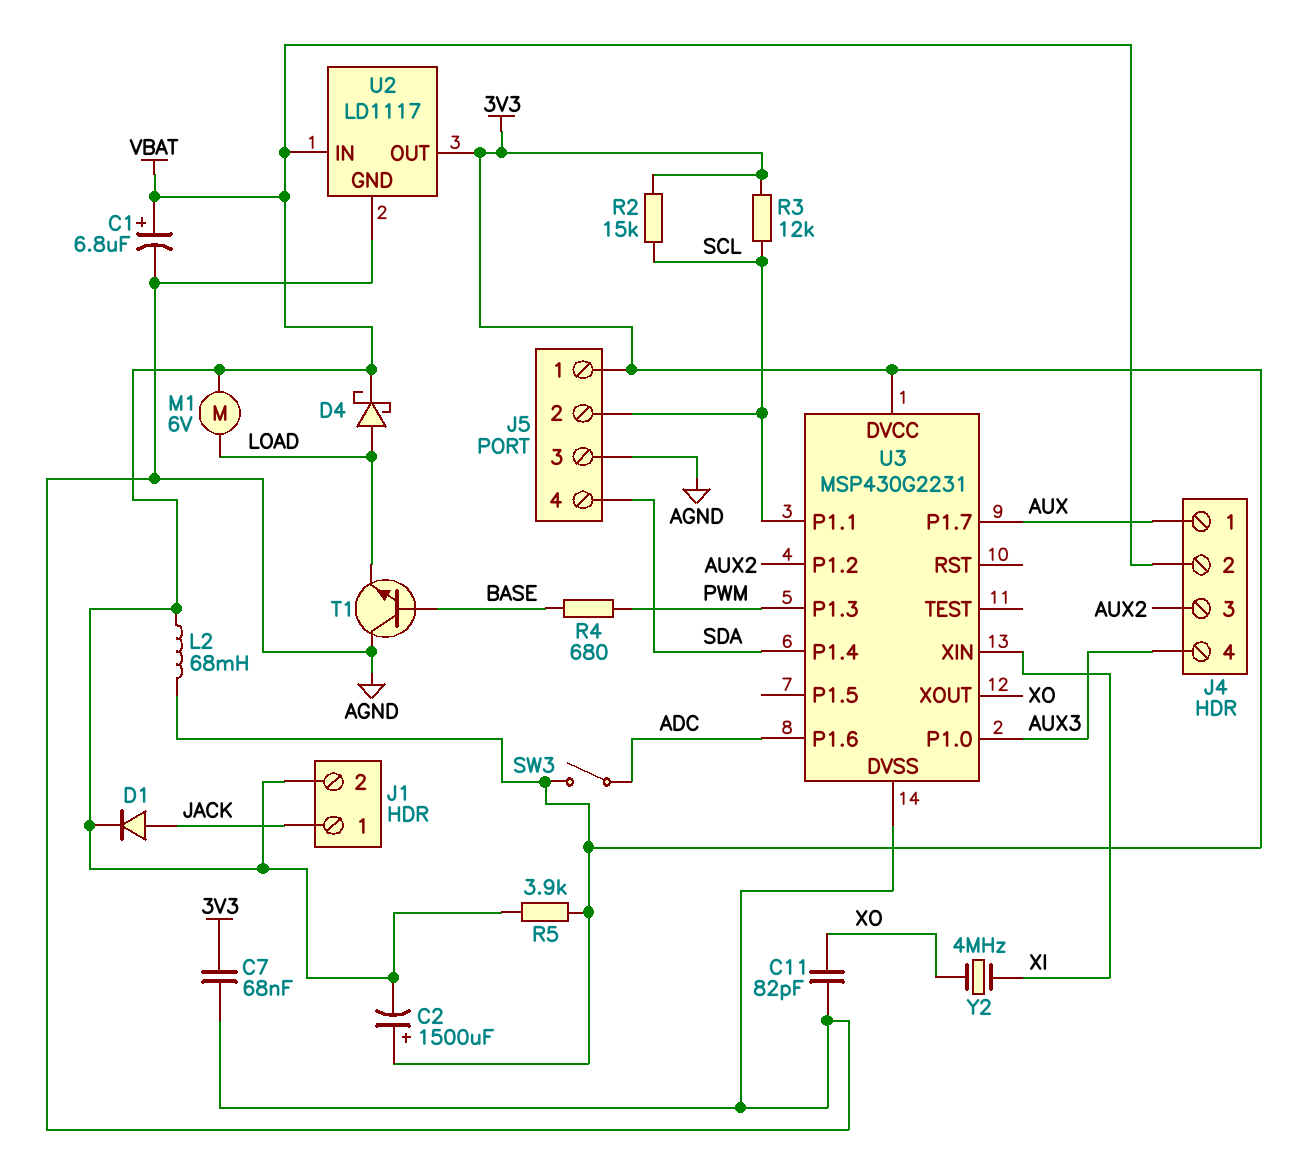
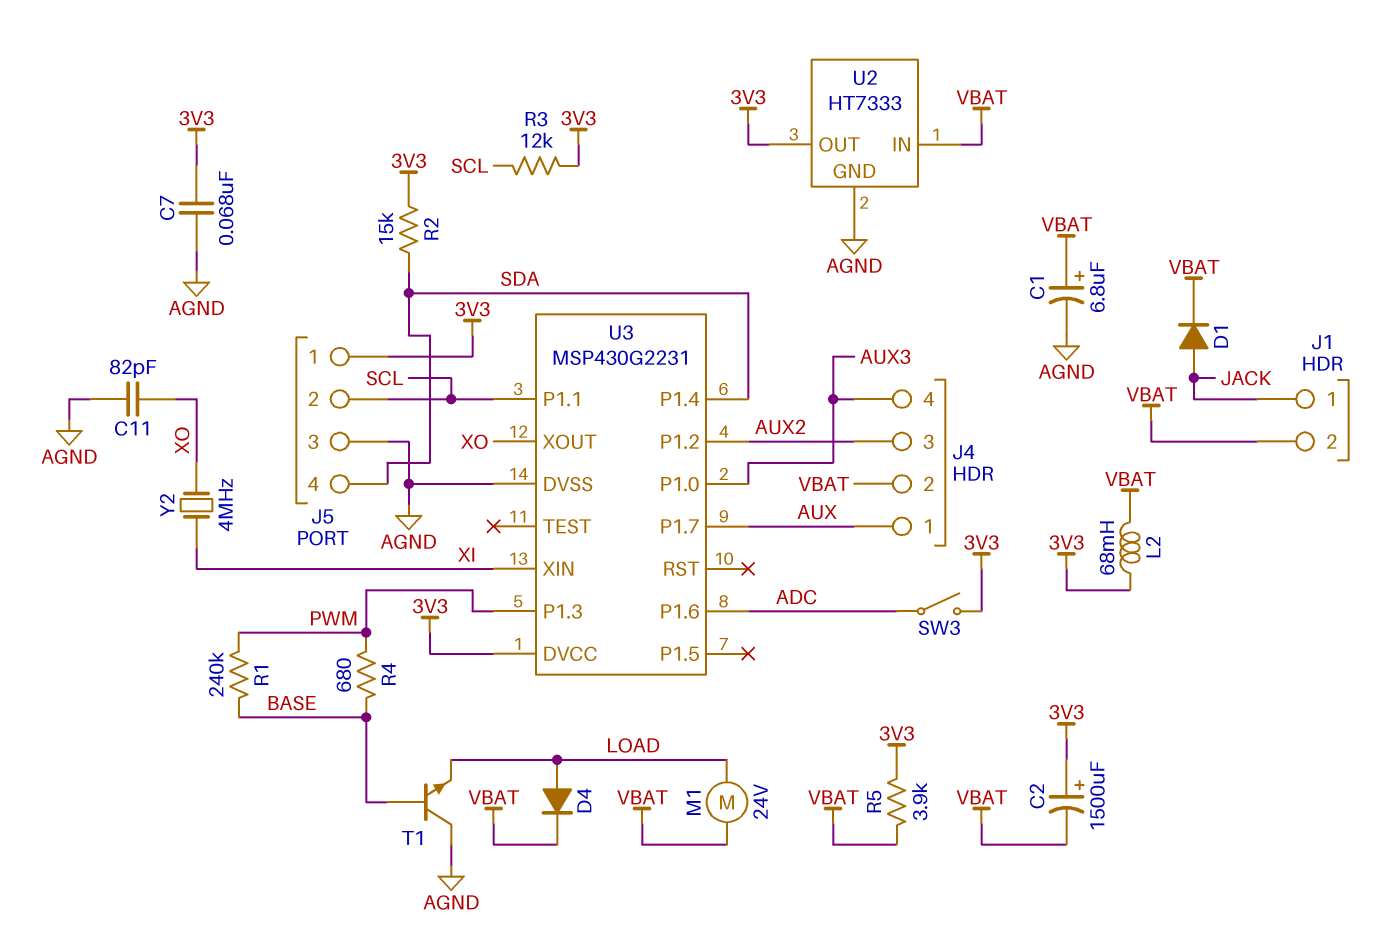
D4: schottky (A LOAD, K VBAT) -> diode (A LOAD, K VBAT)
M1: motor 6V (LOAD, VBAT) -> motor 24V (LOAD, VBAT)
R1: none -> 240k (BASE, PWM)
R2: 15k (3V3, SCL) -> 15k (3V3, SDA)
U2: LD1117 -> HT7333

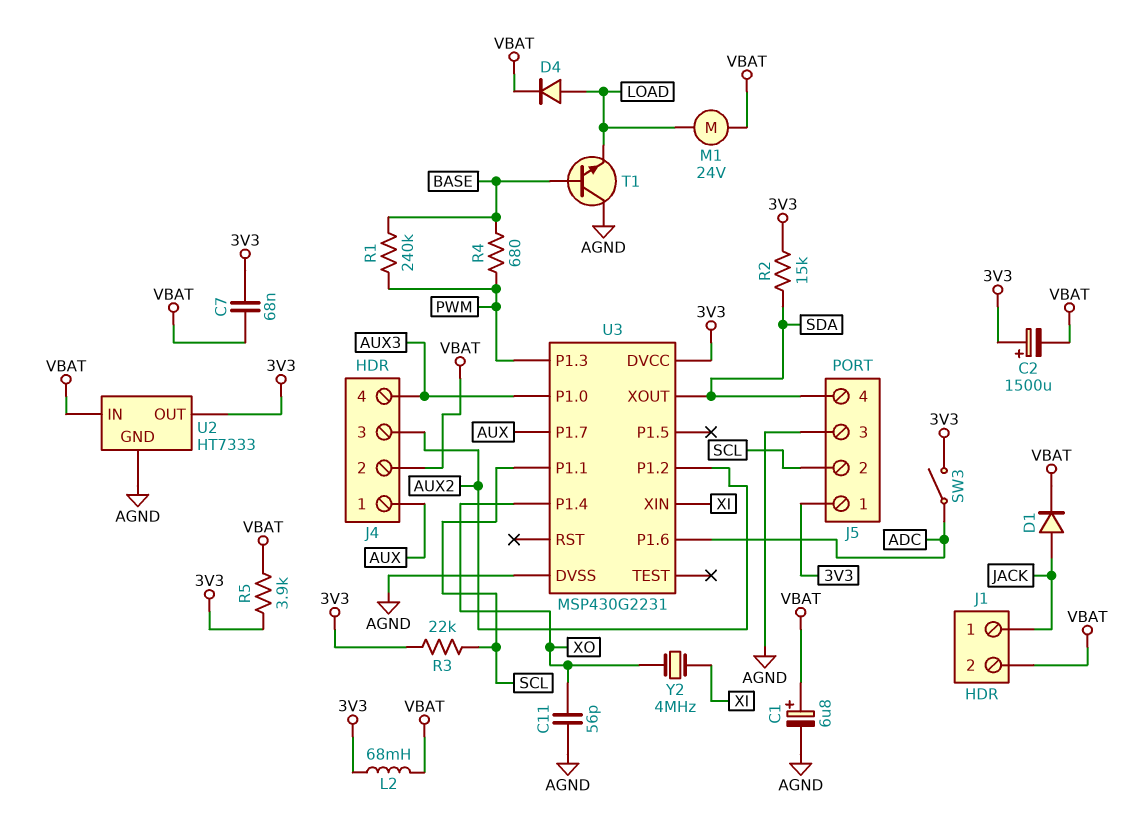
C7: 68nF (3V3, AGND) -> 68nF (3V3, VBAT)
C11: 82pF (AGND, XO) -> 56pF (AGND, XO)
R3: 12k (3V3, SCL) -> 22k (3V3, SCL)
U3 pin P1.4: SDA -> XO
U3 pin XOUT: XO -> SDA

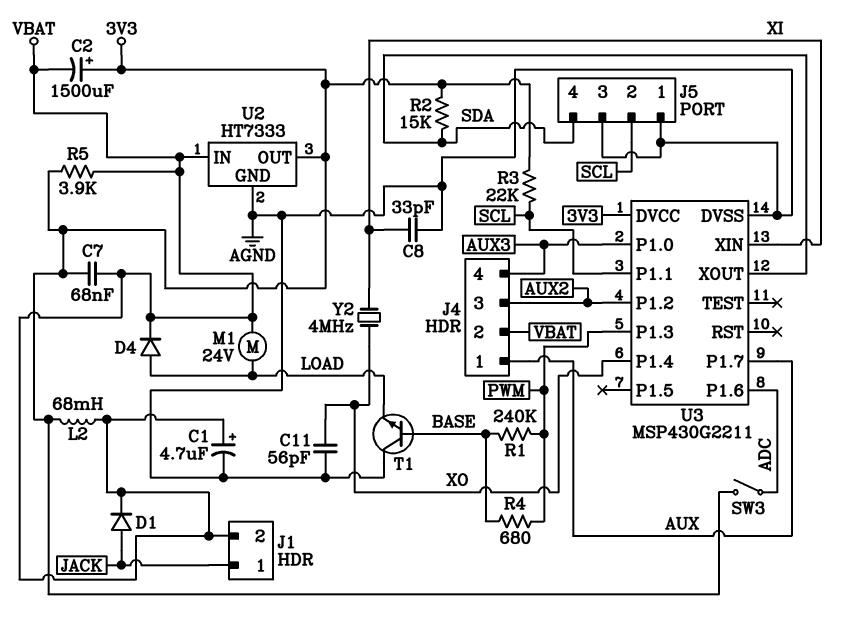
C1: 6.8uF (plus VBAT, minus AGND) -> 4.7uF (plus VBAT, minus AGND)
C8: none -> 33pF (AGND, XI)
J5 pin 1: 3V3 -> AGND
U3: MSP430G2231 -> MSP430G2211

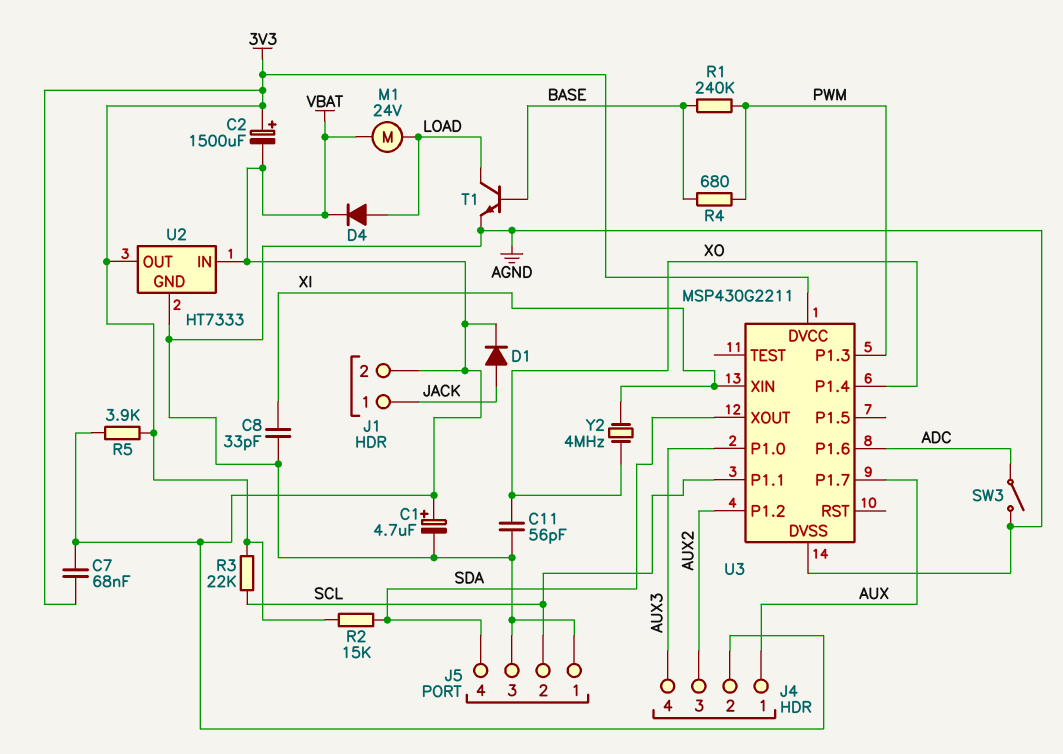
L2: 68mH (3V3, VBAT) -> none
SW3: switch (3V3, ADC) -> switch (ADC, AGND)
T1: NPN (B BASE, C AGND, E LOAD) -> NPN (B BASE, C LOAD, E AGND)

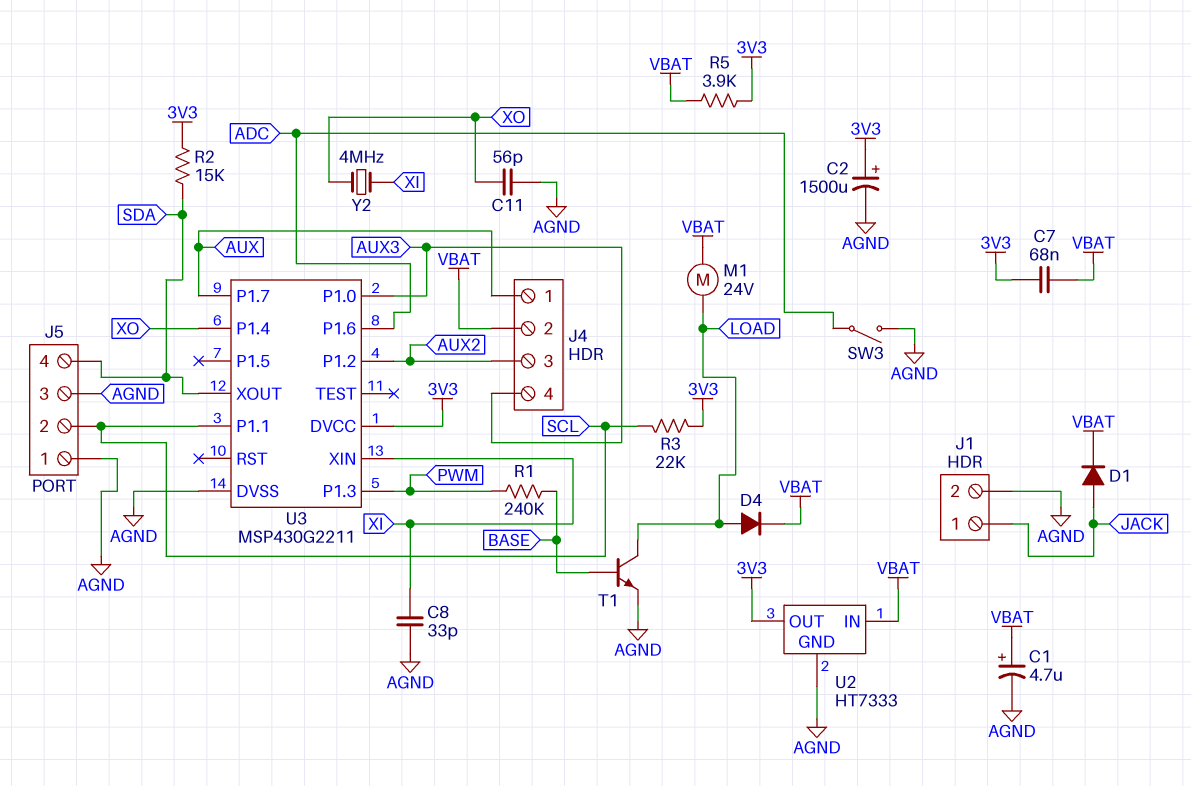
C2: 1500uF (plus 3V3, minus VBAT) -> 1500uF (plus 3V3, minus AGND)
J1 pin 2: VBAT -> AGND
R4: 680 (BASE, PWM) -> none

